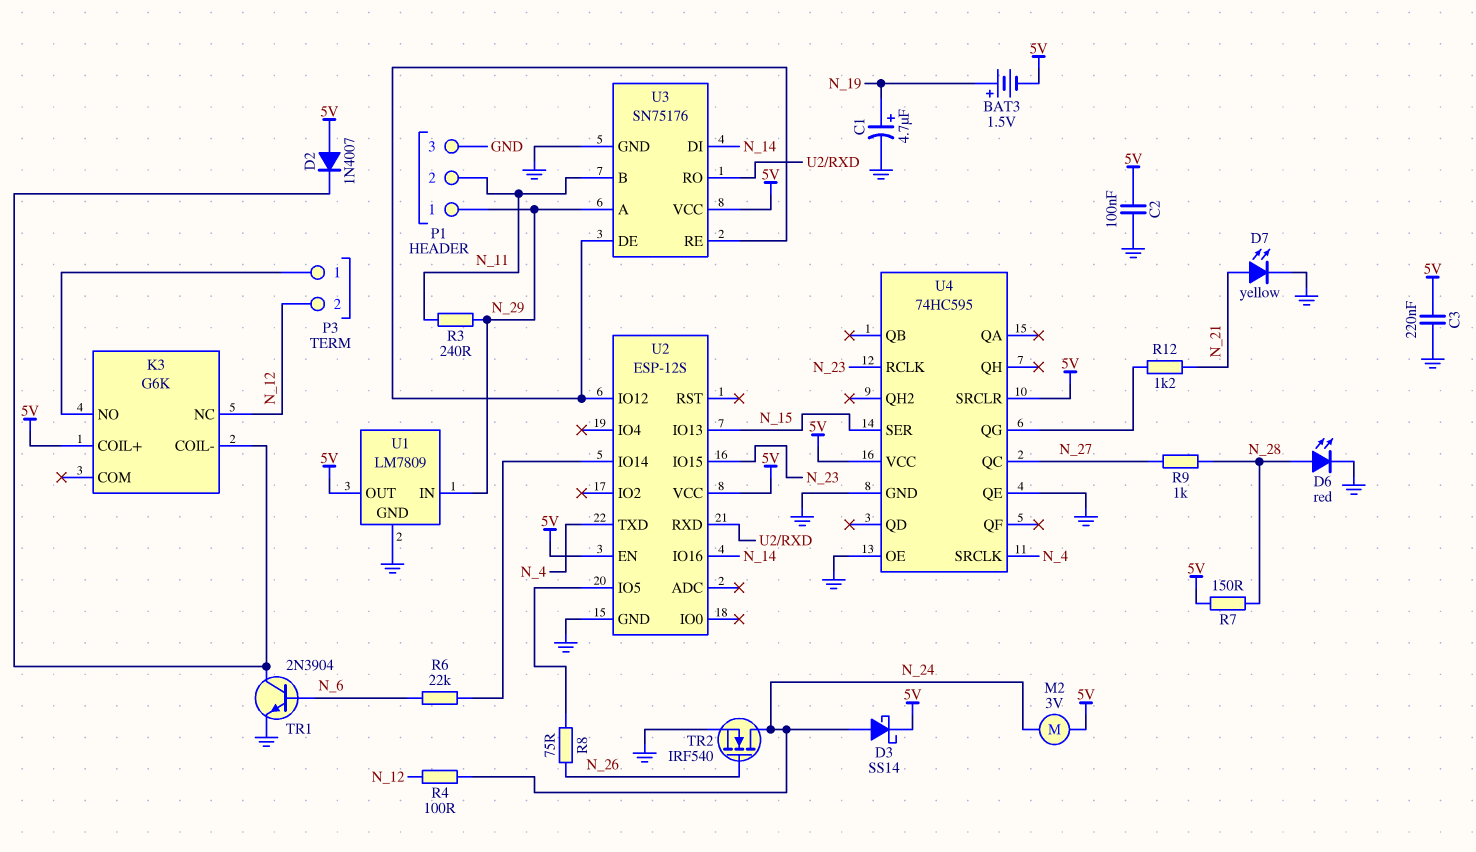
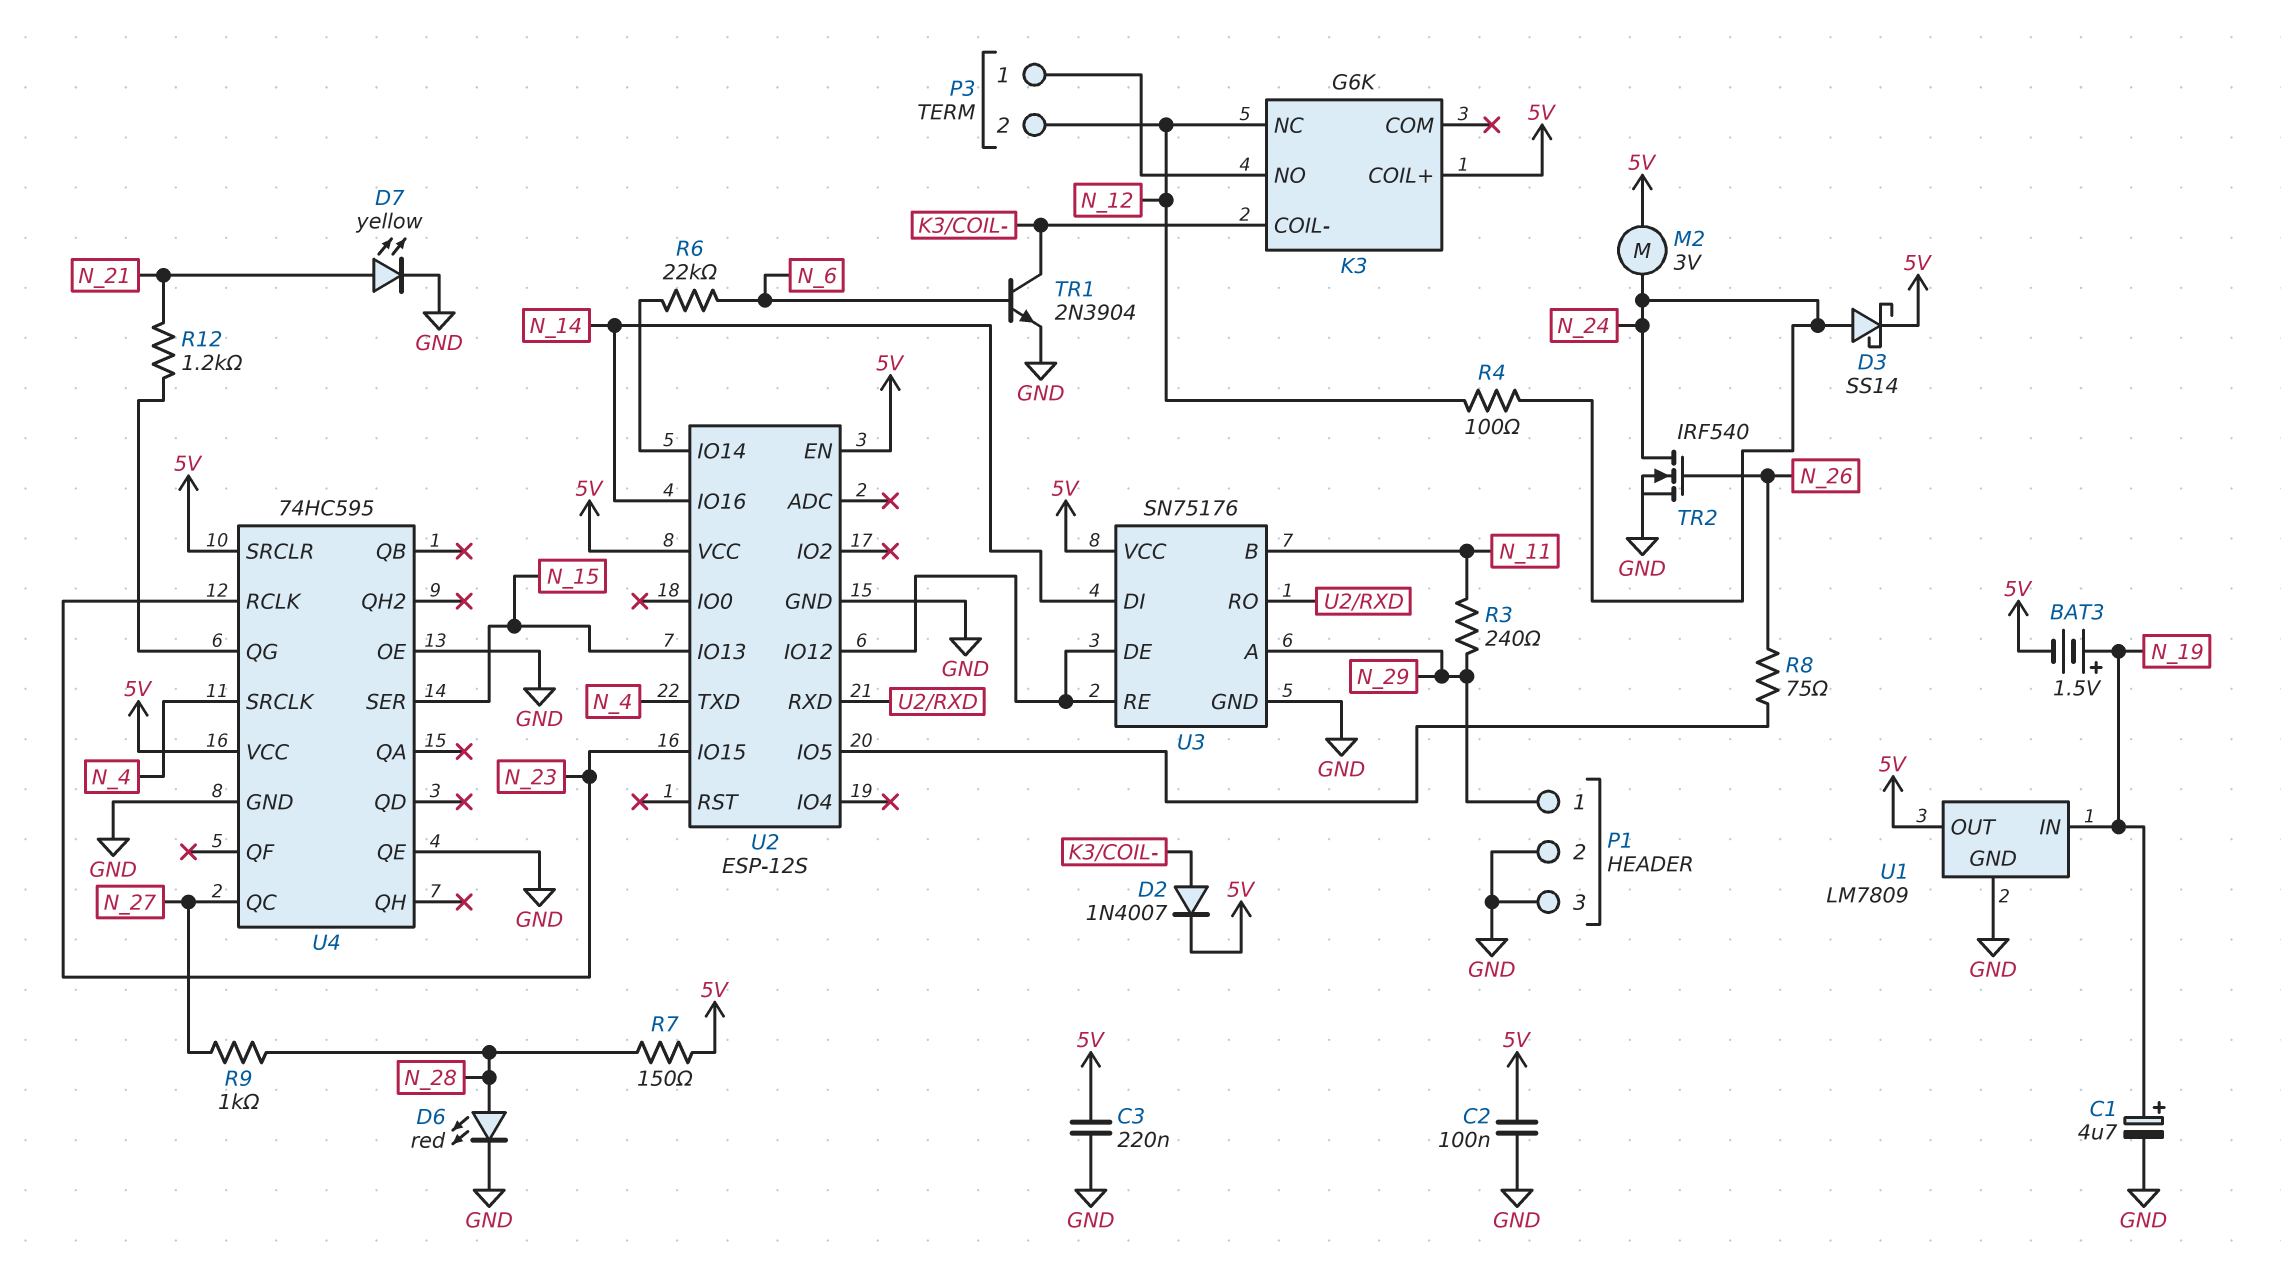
D2: diode 1N4007 (A 5V, K K3/COIL-) -> diode 1N4007 (A K3/COIL-, K 5V)
P1 pin 2: N_11 -> GND
U1 pin IN: N_29 -> N_19

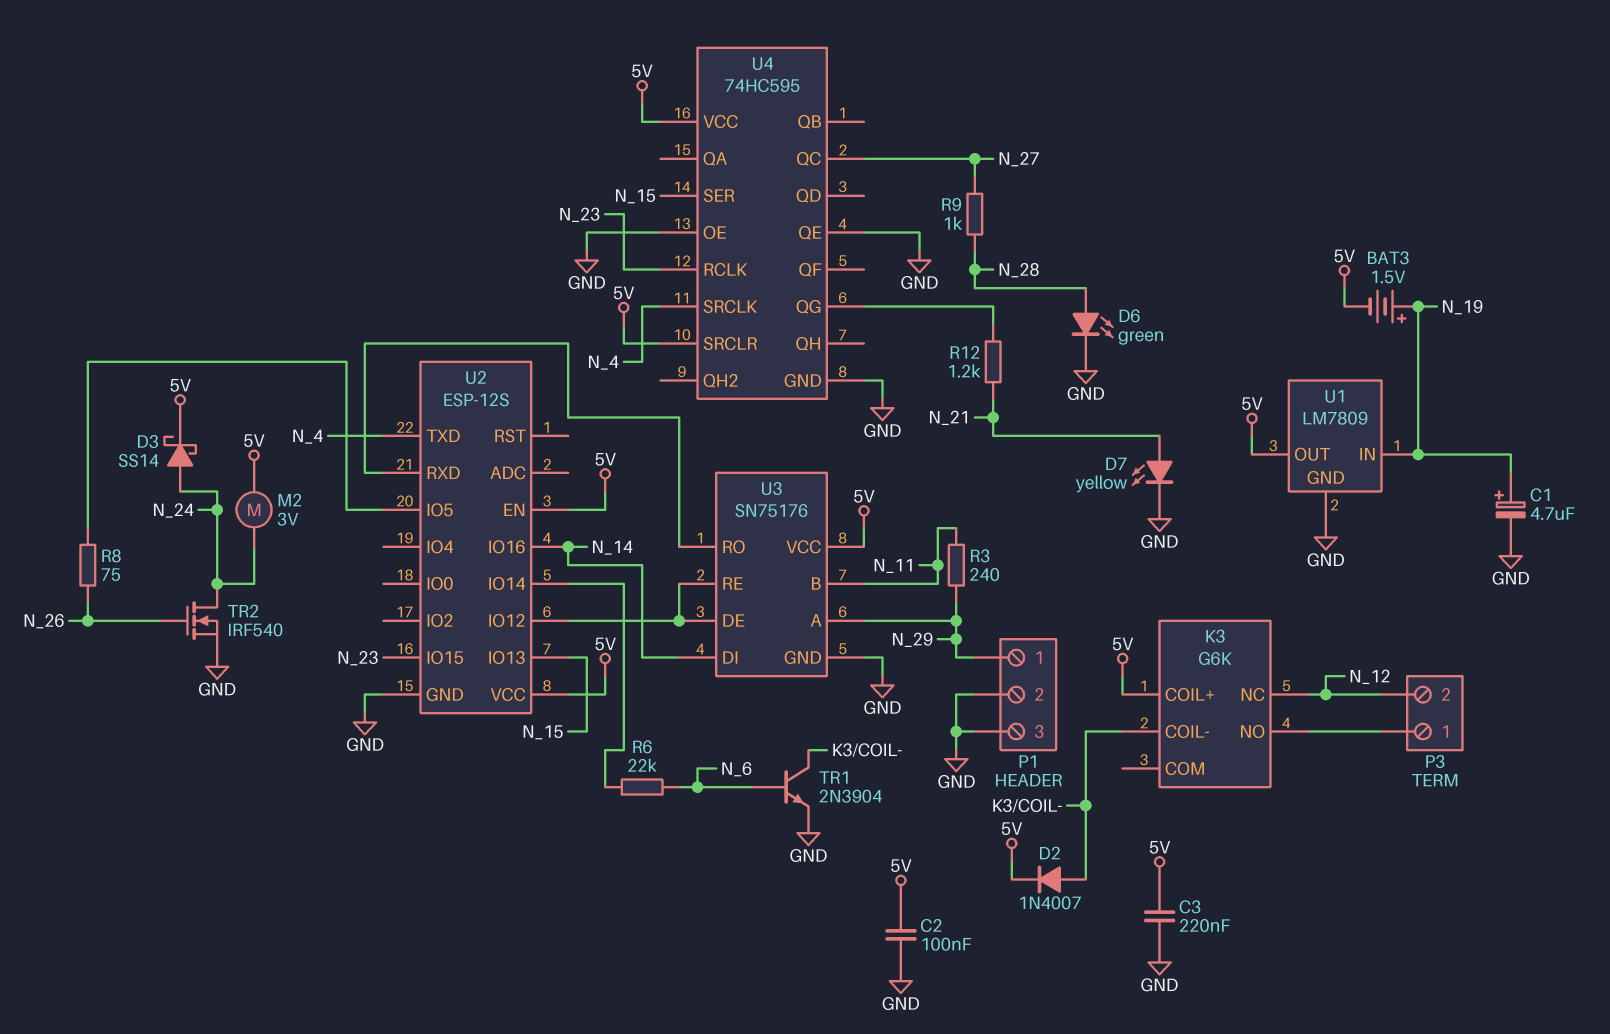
D6: LED red (A N_28, K GND) -> LED green (A N_28, K GND)
R4: 100 (N_12, N_24) -> none
R7: 150 (5V, N_28) -> none

